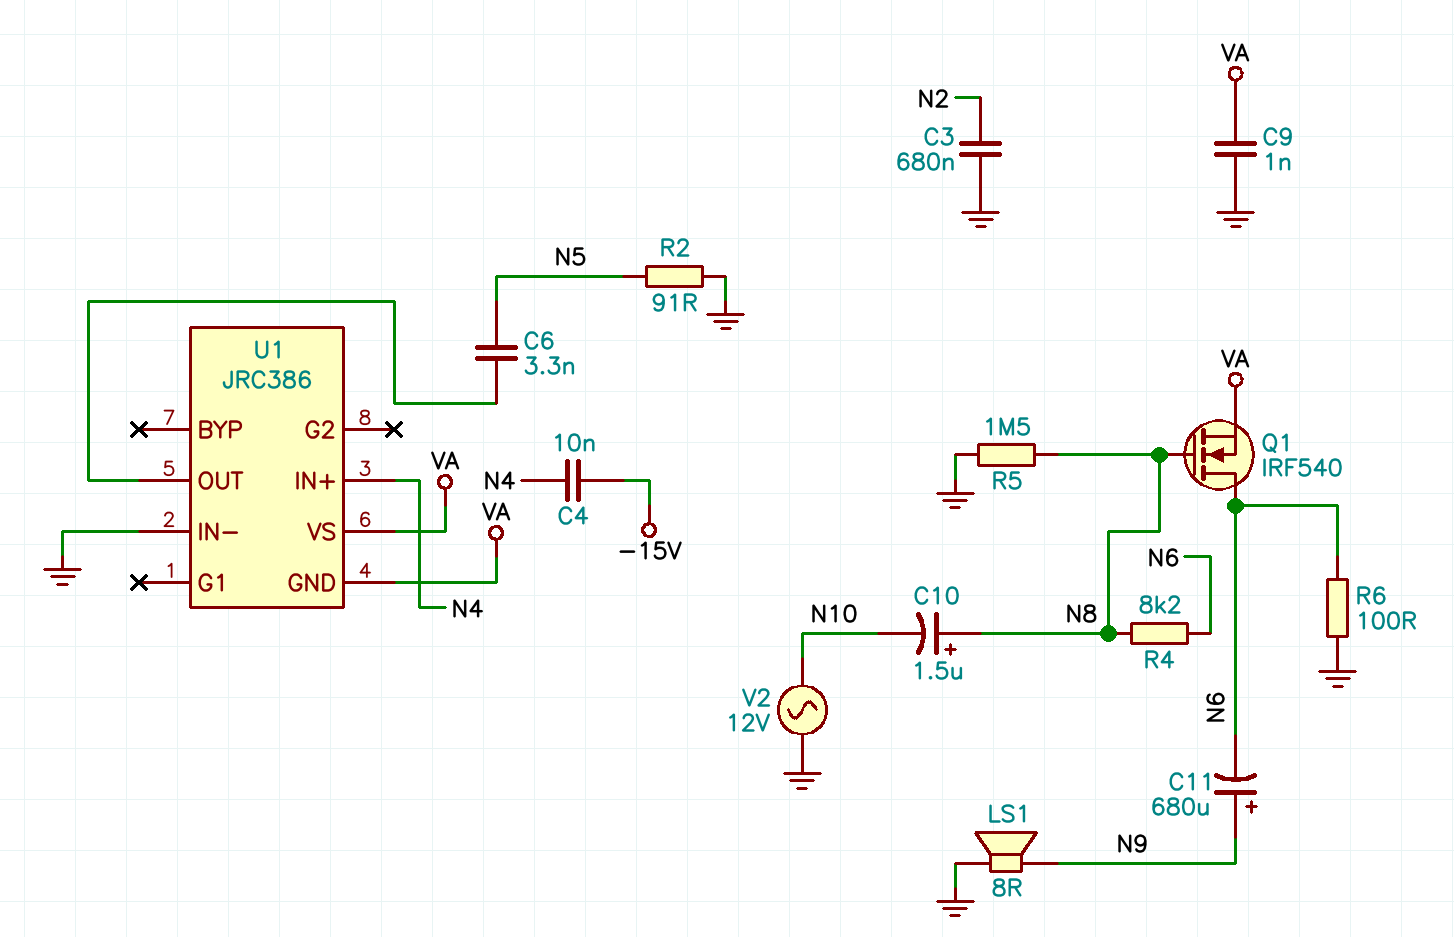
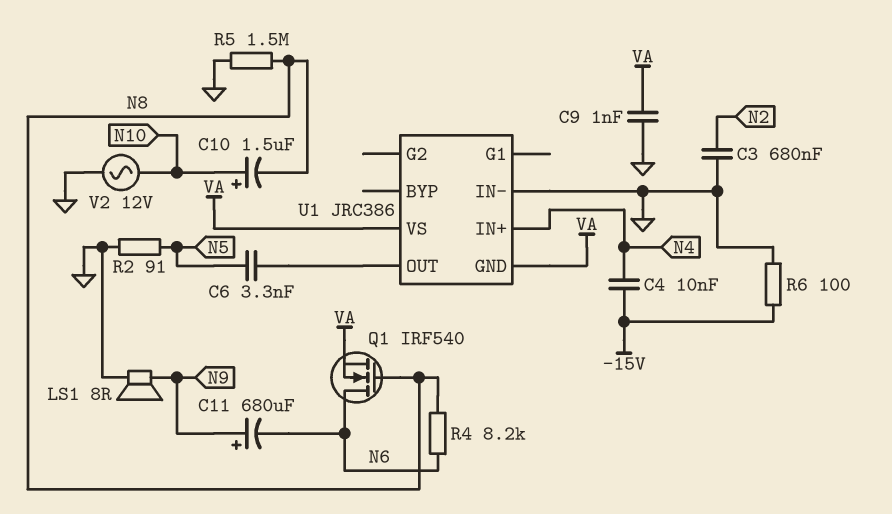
C10: 1.5uF (plus N8, minus N10) -> 1.5uF (plus N10, minus N8)
R6: 100 (GND, N6) -> 100 (-15V, GND)

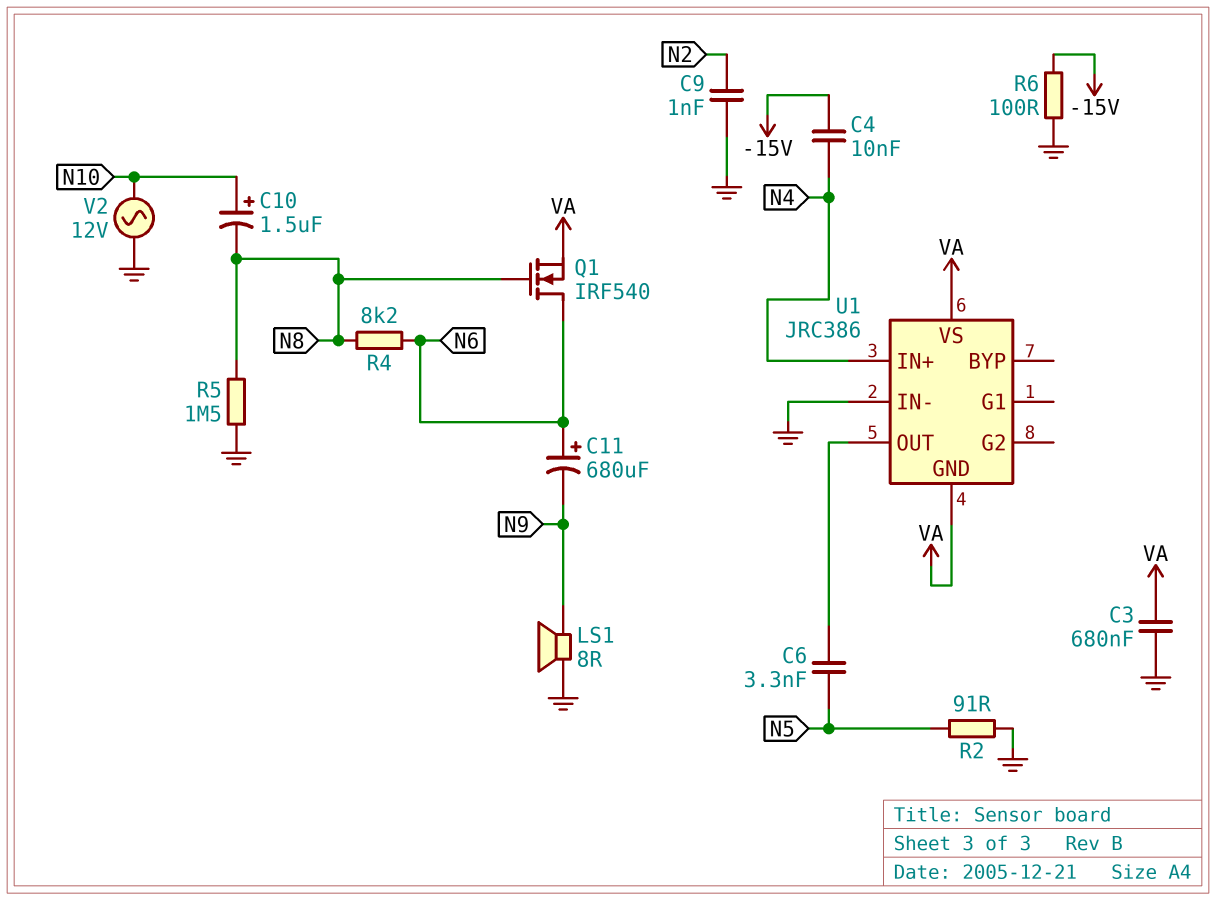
C3: 680nF (GND, N2) -> 680nF (GND, VA)
C9: 1nF (GND, VA) -> 1nF (GND, N2)
C11: 680uF (plus N9, minus N6) -> 680uF (plus N6, minus N9)

